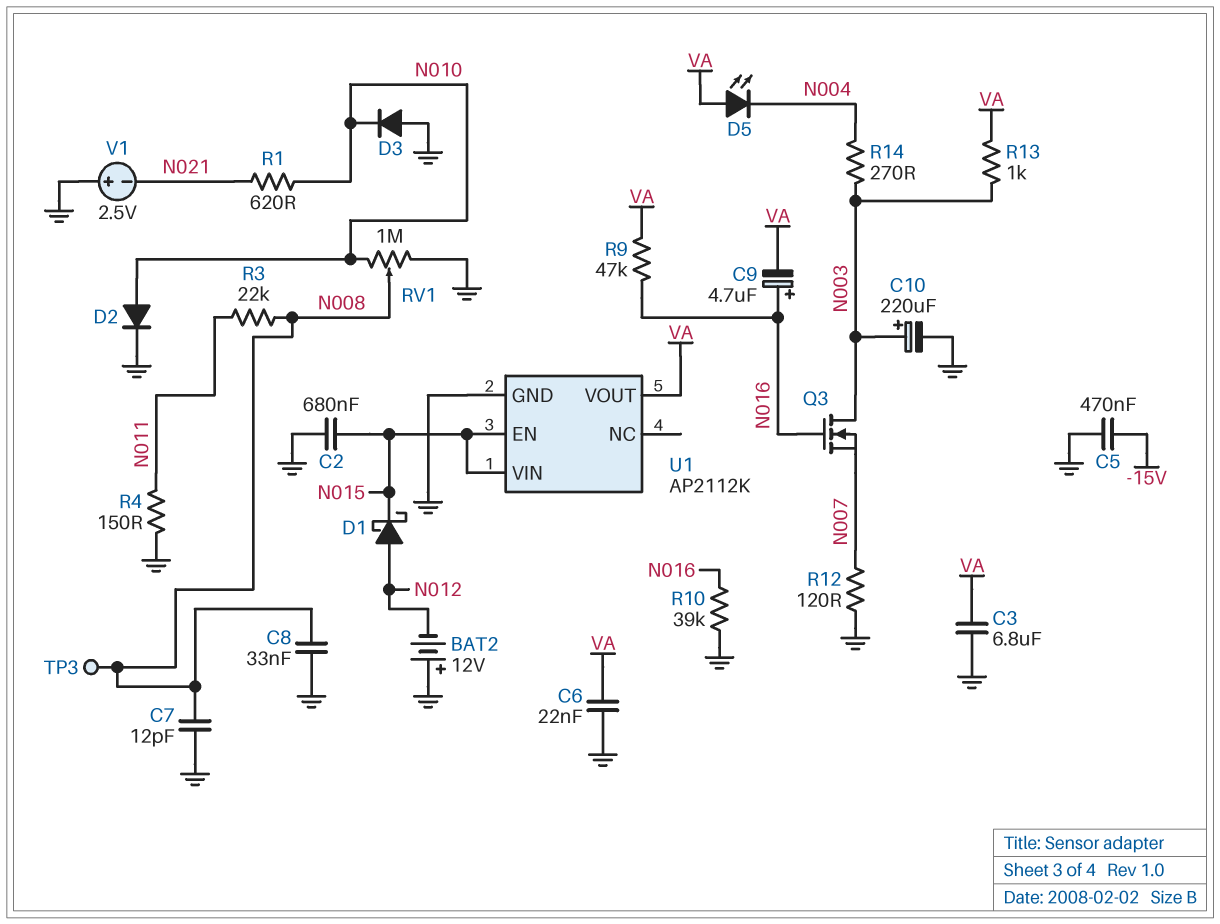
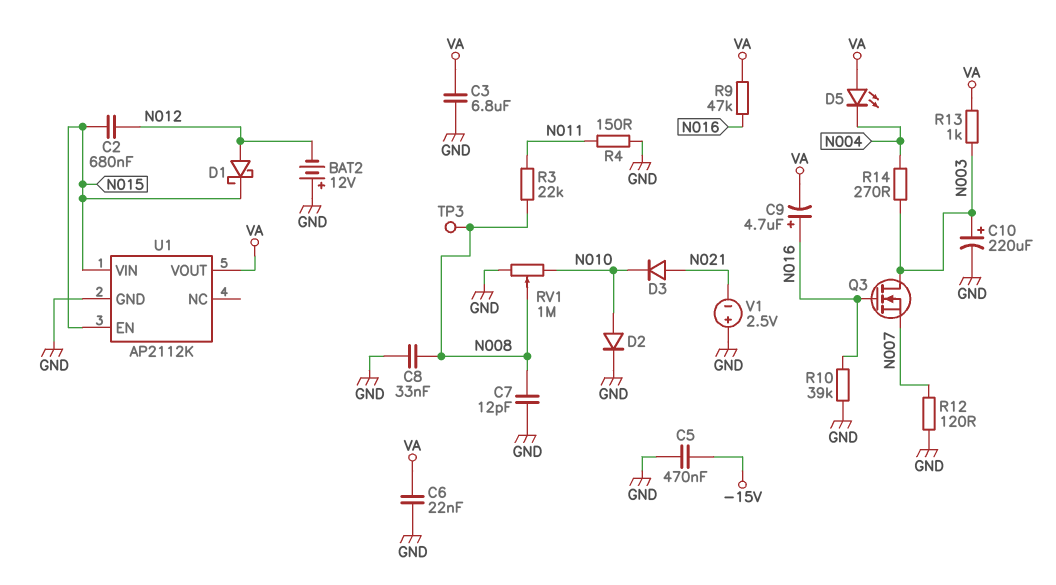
C2: 680nF (GND, N015) -> 680nF (N012, N015)
D3: diode (A GND, K N010) -> diode (A N021, K N010)
R1: 620 (N010, N021) -> none

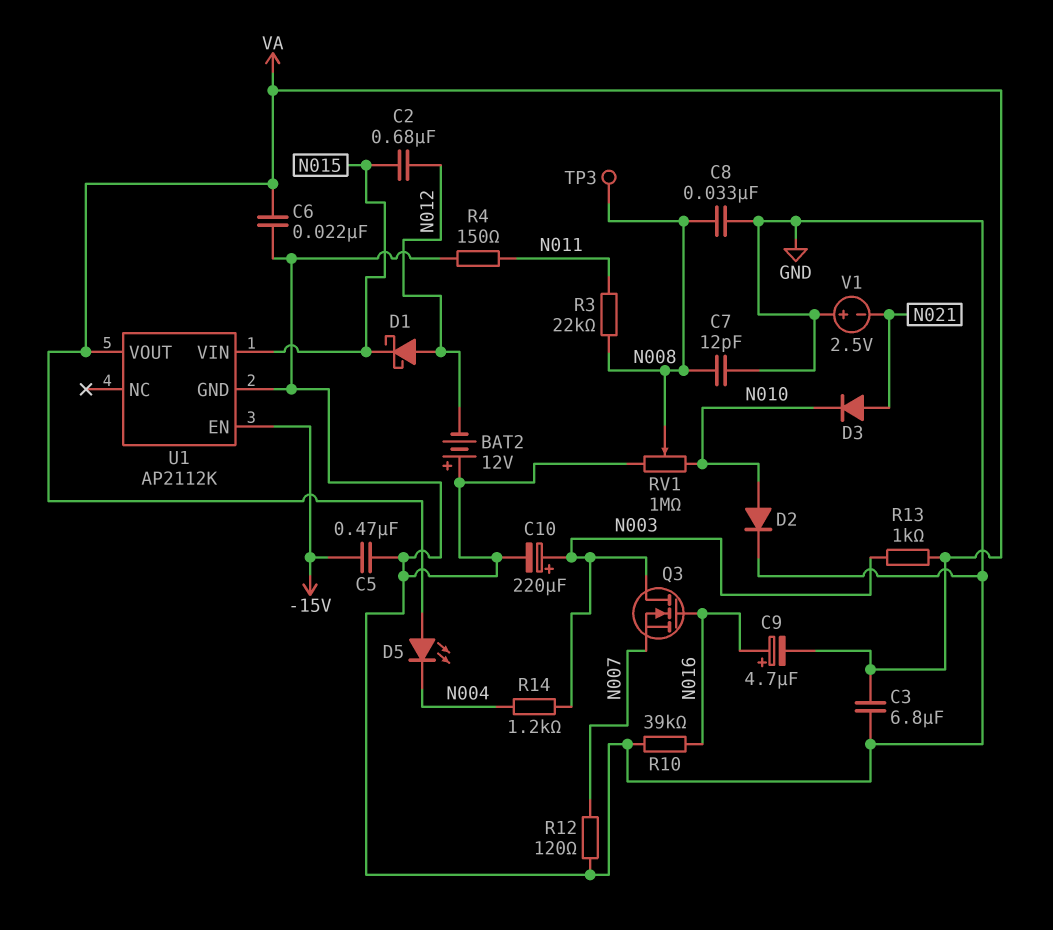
R9: 47k (N016, VA) -> none
R14: 270 (N003, N004) -> 1.2k (N003, N004)
U1 pin EN: N015 -> -15V

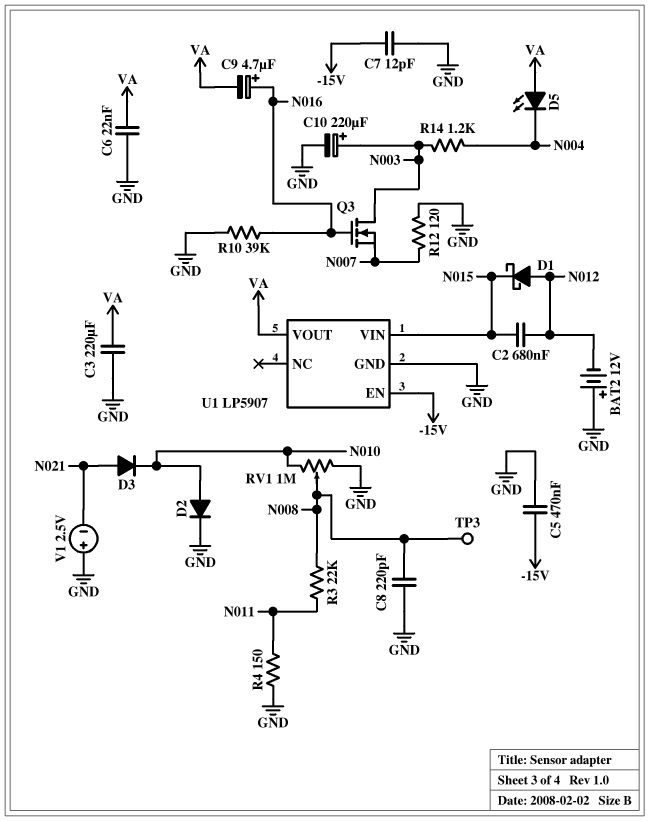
C3: 6.8uF (GND, VA) -> 220uF (GND, VA)
C7: 12pF (GND, N008) -> 12pF (-15V, GND)
C8: 33nF (GND, N008) -> 220pF (GND, N008)
R13: 1k (N003, VA) -> none
U1: AP2112K -> LP5907

